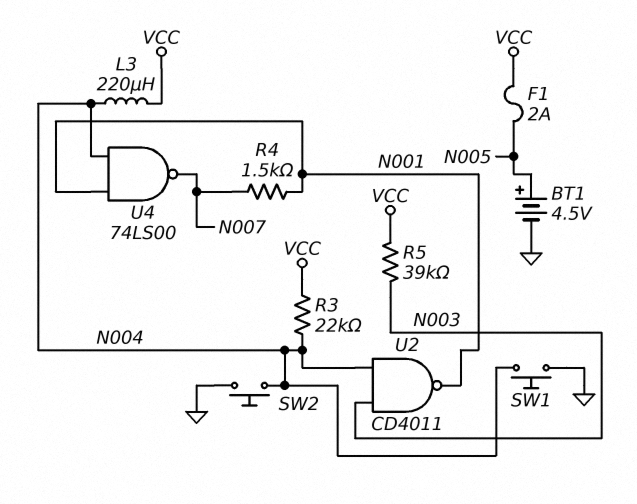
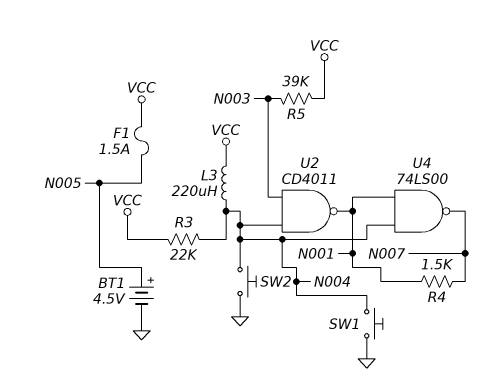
F1: 2A (N005, VCC) -> 1.5A (N005, VCC)

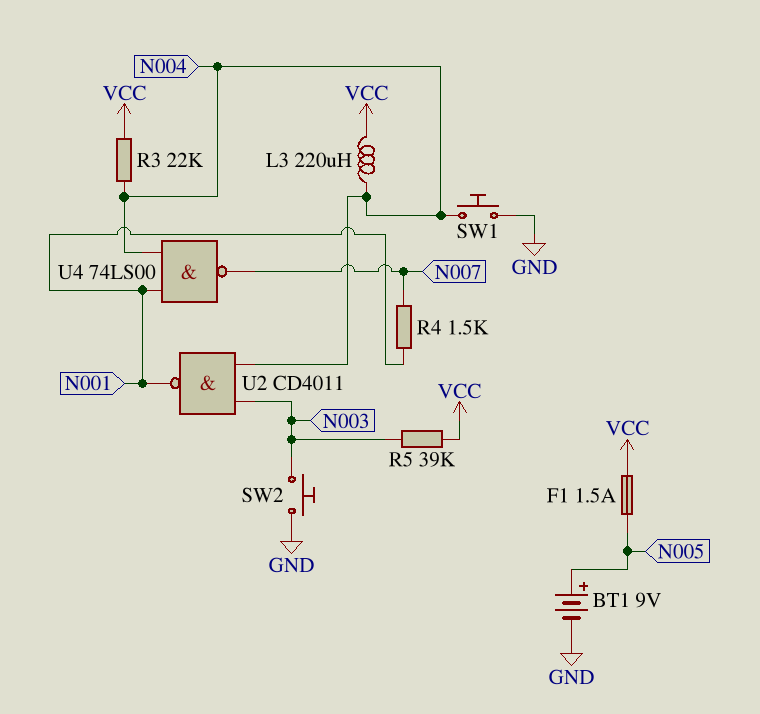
BT1: 4.5V (plus N005, minus GND) -> 9V (plus N005, minus GND)
SW2: button (GND, N004) -> button (GND, N003)

